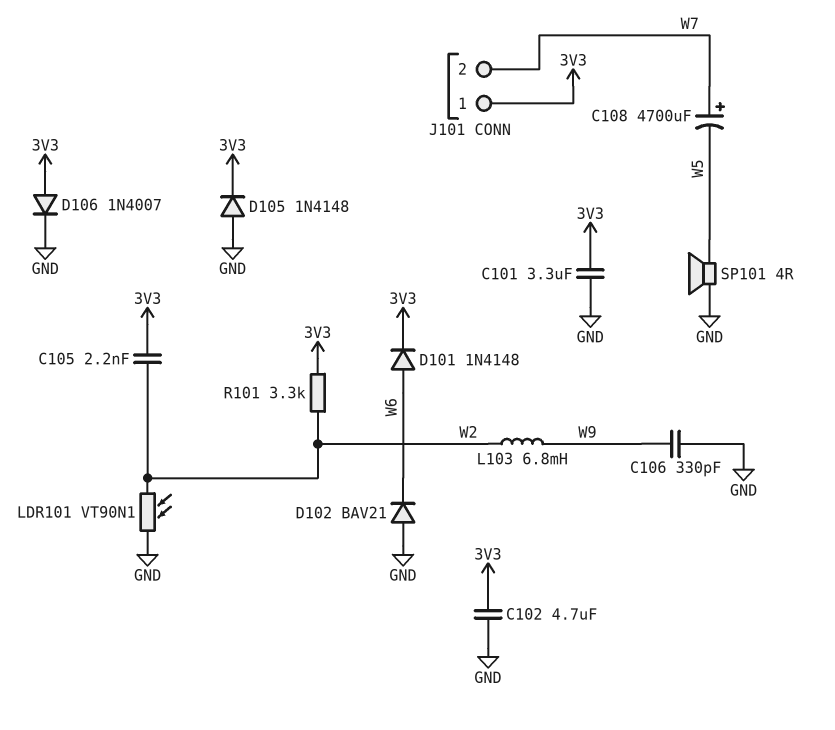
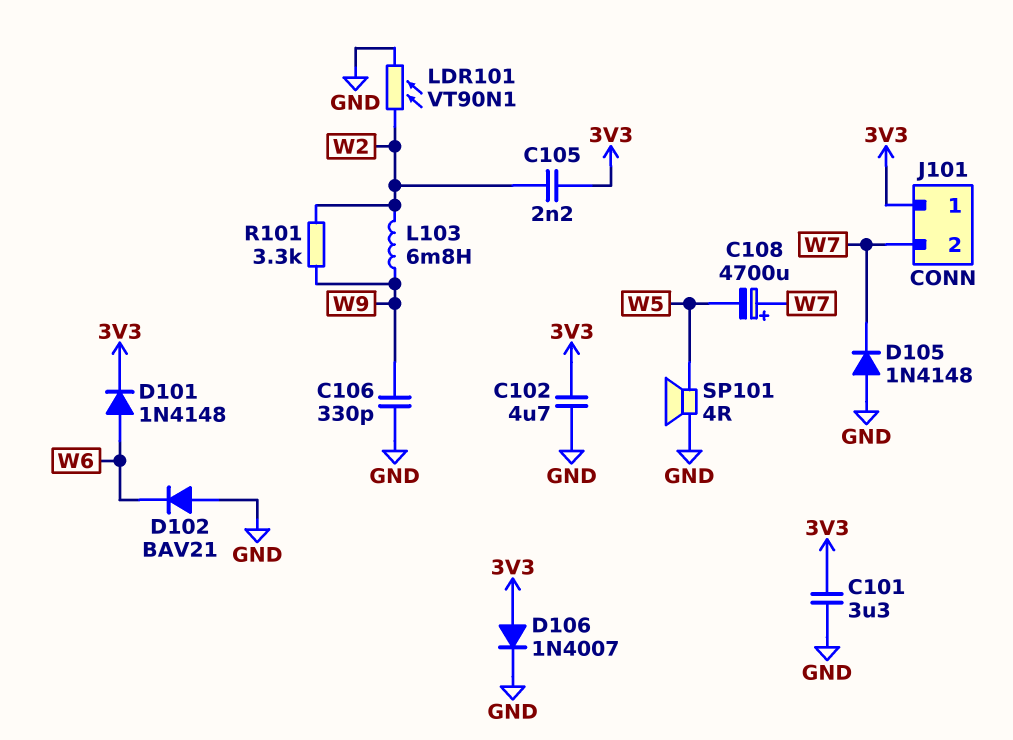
D105: diode 1N4148 (A GND, K 3V3) -> diode 1N4148 (A GND, K W7)
R101: 3.3k (3V3, W2) -> 3.3k (W2, W9)

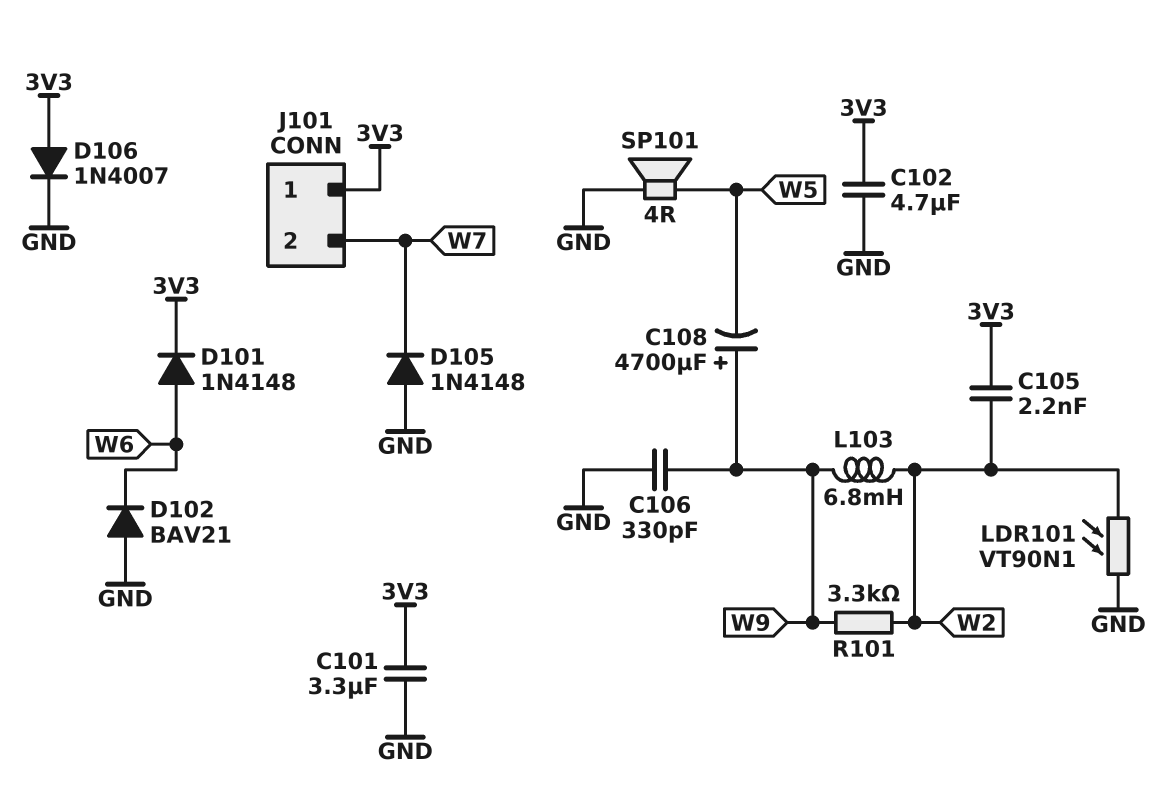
C108: 4700uF (plus W7, minus W5) -> 4700uF (plus W9, minus W5)

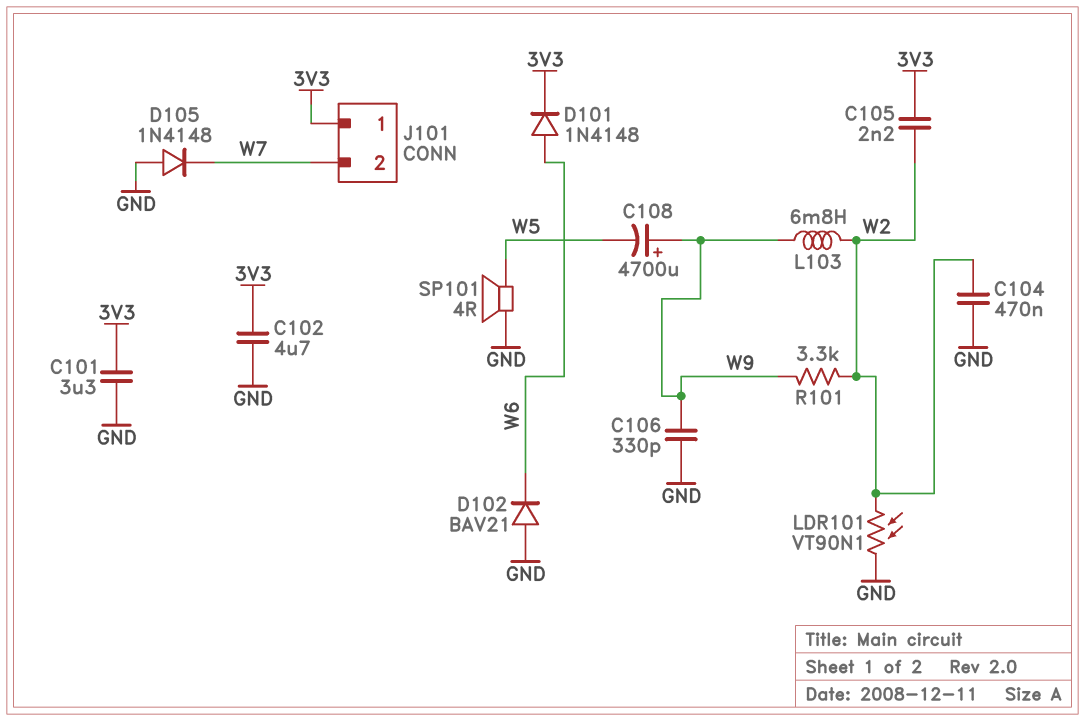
C104: none -> 470nF (GND, W2)
D106: diode 1N4007 (A 3V3, K GND) -> none

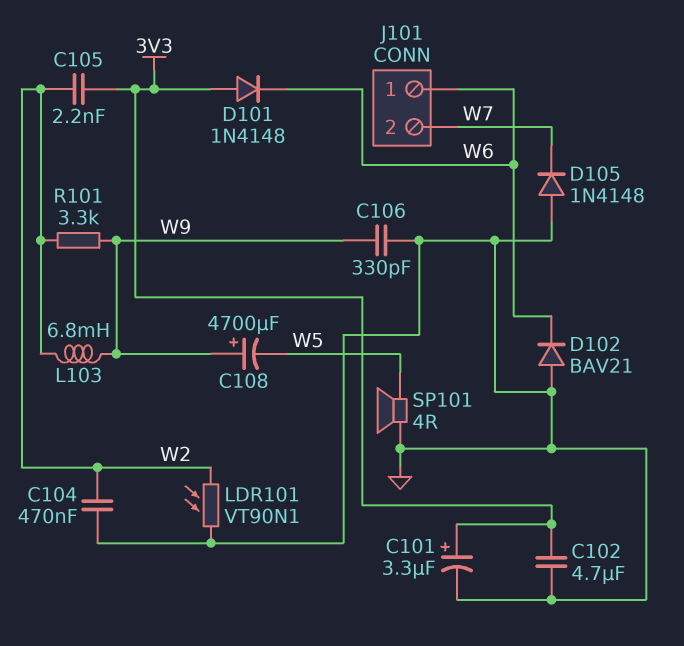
C101: 3.3uF (3V3, GND) -> 3.3uF (plus 3V3, minus GND)
D101: diode 1N4148 (A W6, K 3V3) -> diode 1N4148 (A 3V3, K W6)
J101 pin 1: 3V3 -> W6

